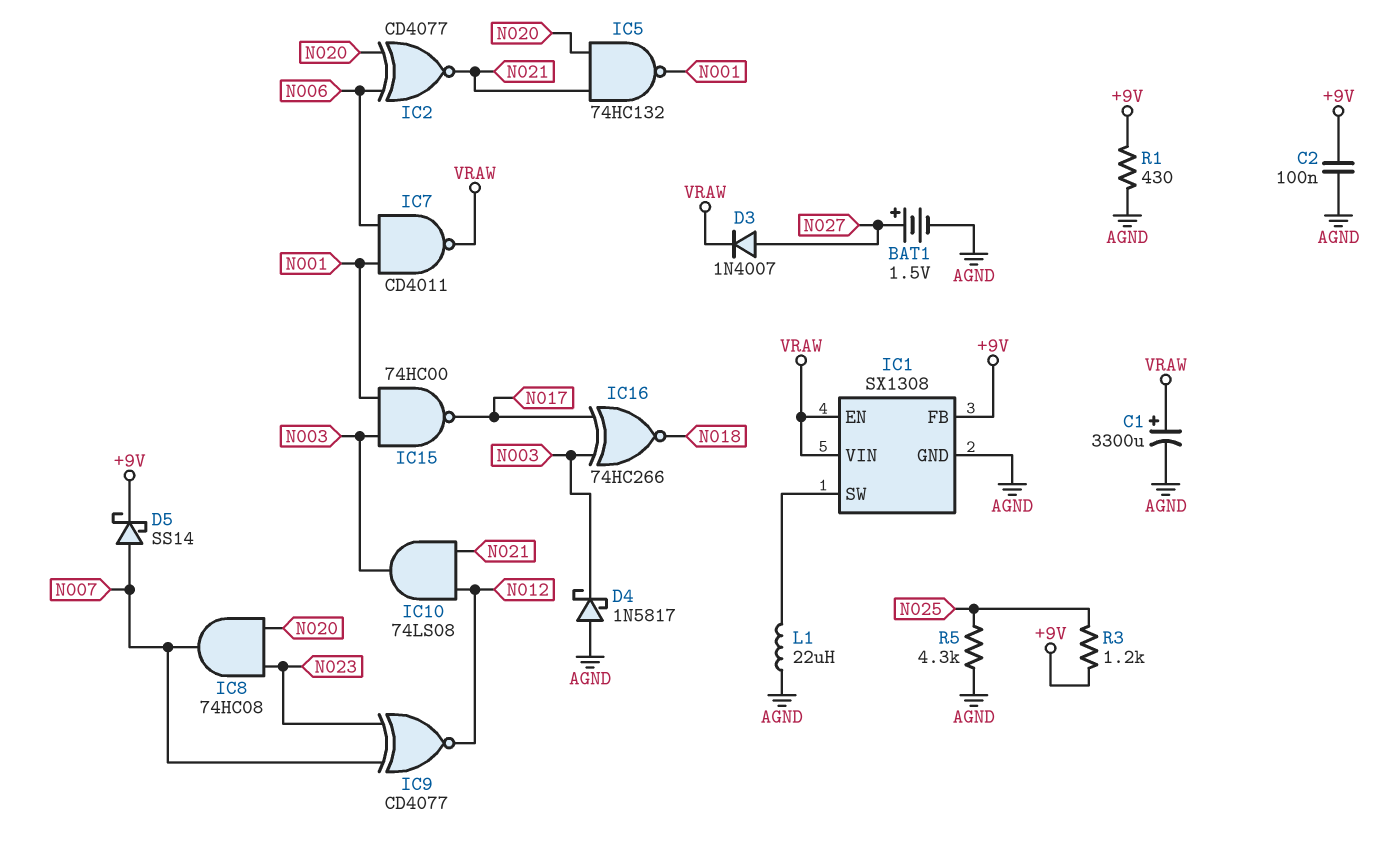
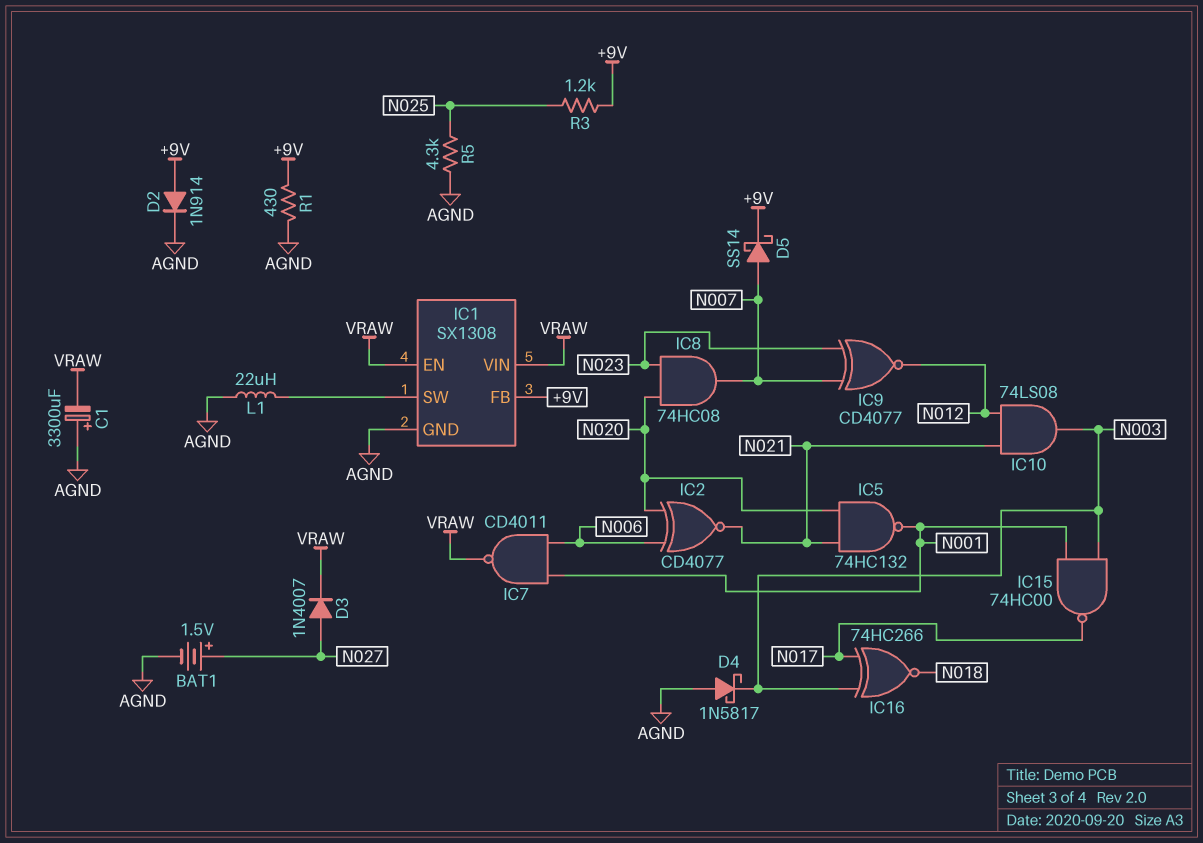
C1: 3300uF (plus VRAW, minus AGND) -> 3300uF (plus AGND, minus VRAW)
C2: 100nF (+9V, AGND) -> none
D2: none -> diode 1N914 (A +9V, K AGND)

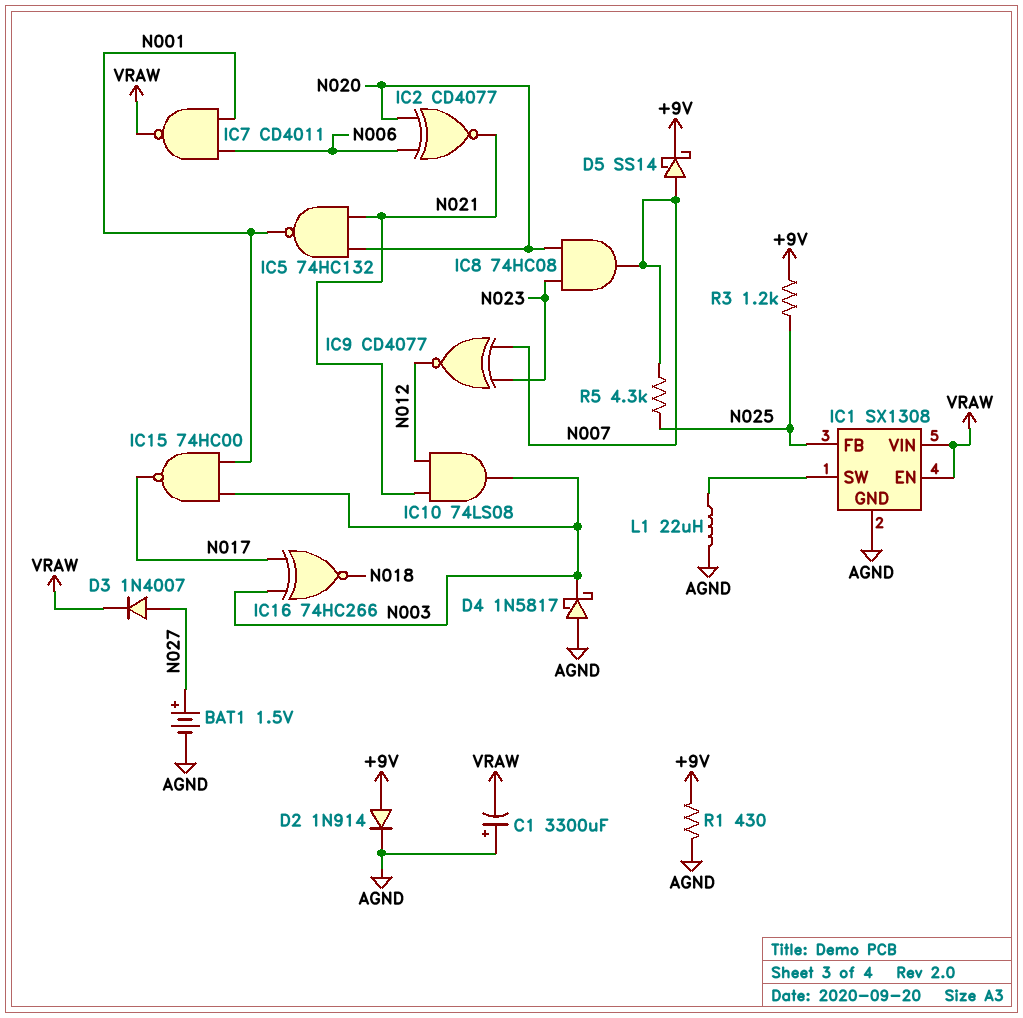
IC1 pin FB: +9V -> N025
R5: 4.3k (AGND, N025) -> 4.3k (N007, N025)

